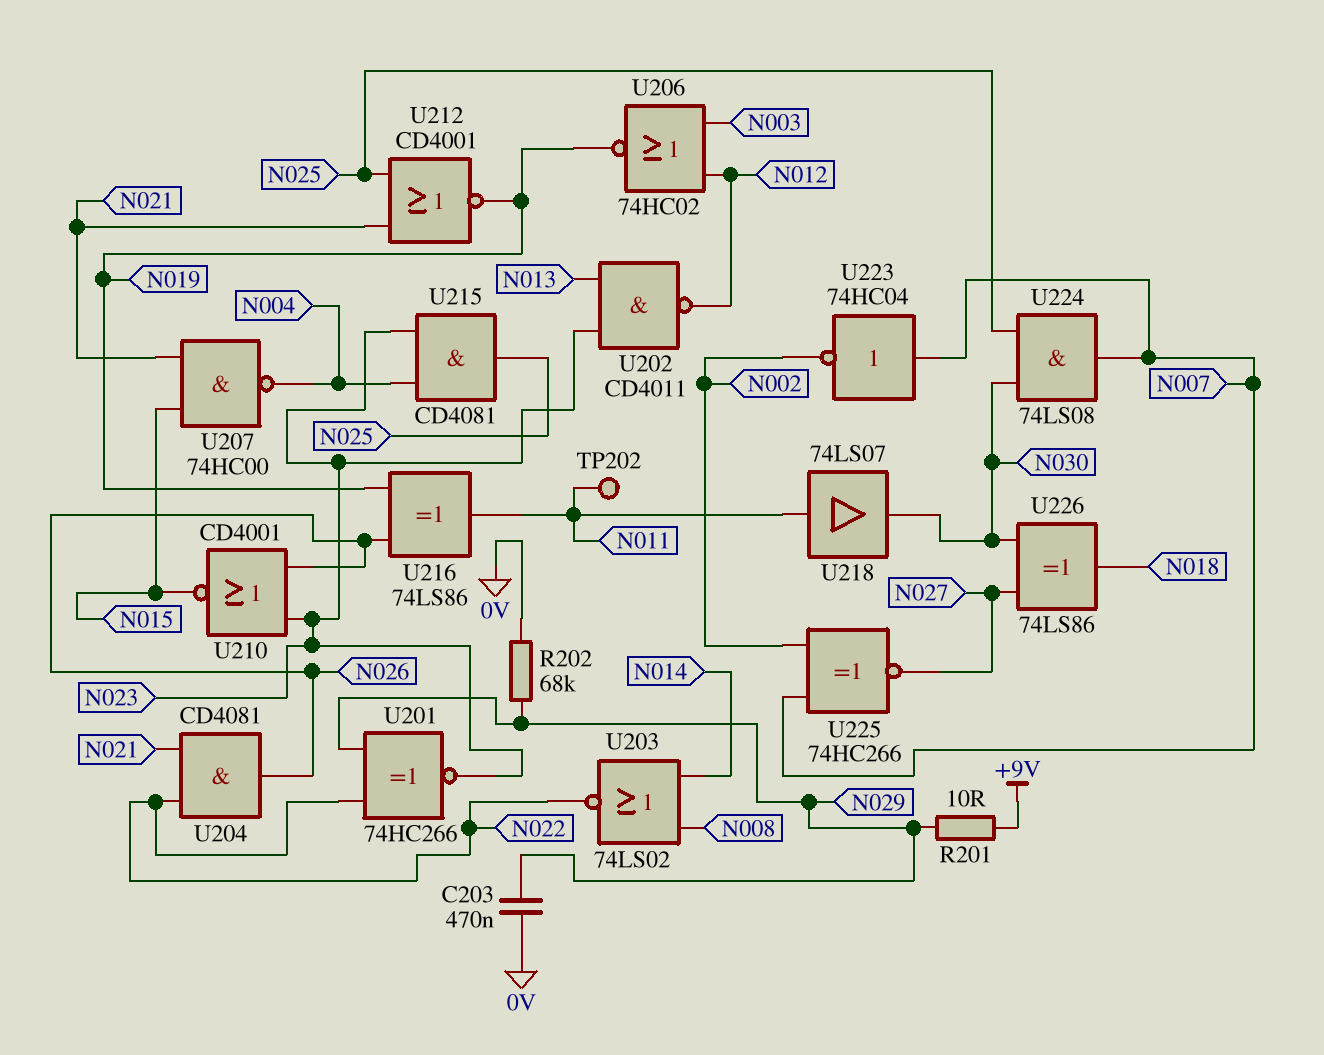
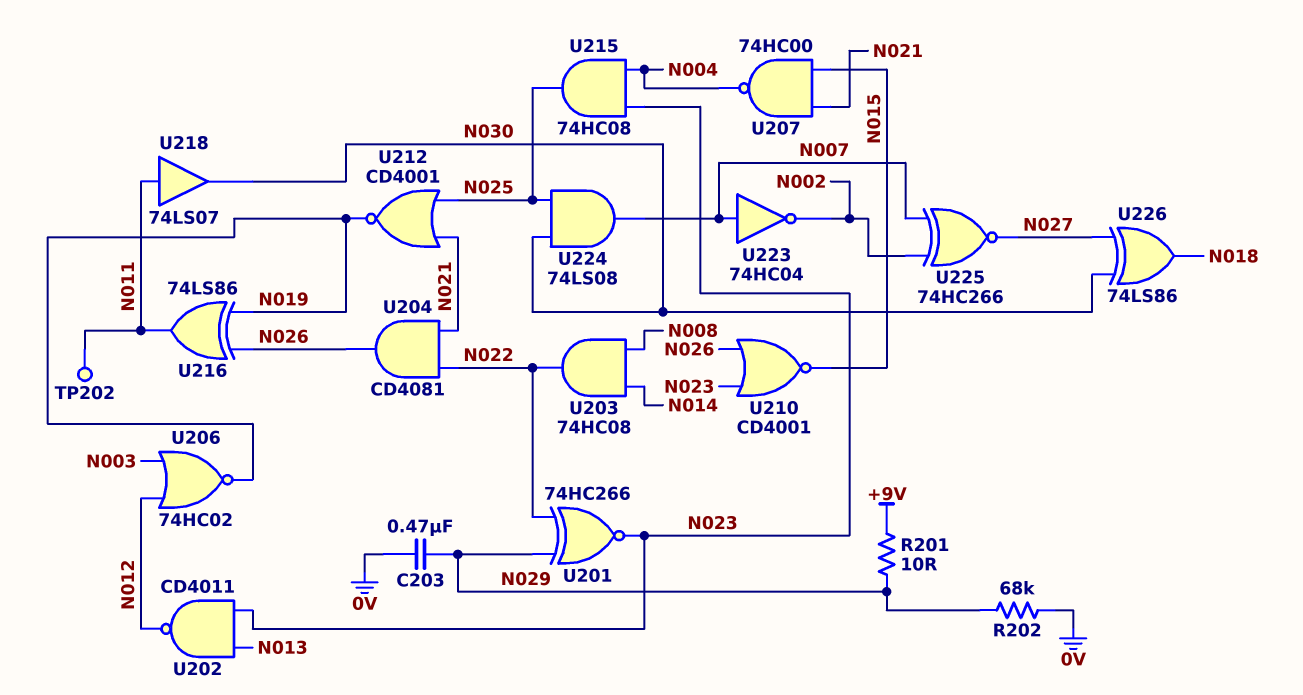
U203: NOR 74LS02 (in N008, in N014, out N022) -> AND 74HC08 (in N008, in N014, out N022)
U215: AND CD4081 (in N004, in N023, out N025) -> AND 74HC08 (in N004, in N023, out N025)

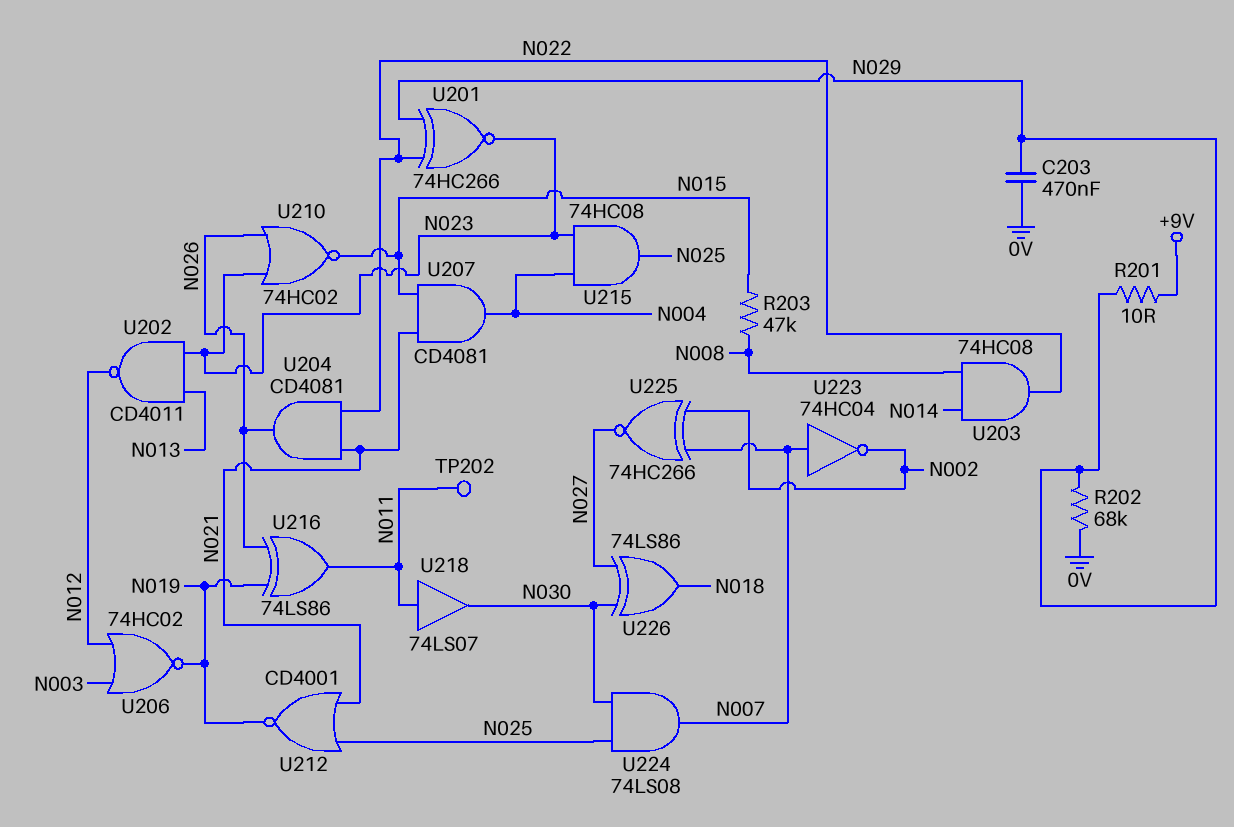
R203: none -> 47k (N008, N015)
U207: NAND 74HC00 (in N015, in N021, out N004) -> AND CD4081 (in N015, in N021, out N004)
U210: NOR CD4001 (in N023, in N026, out N015) -> NOR 74HC02 (in N023, in N026, out N015)

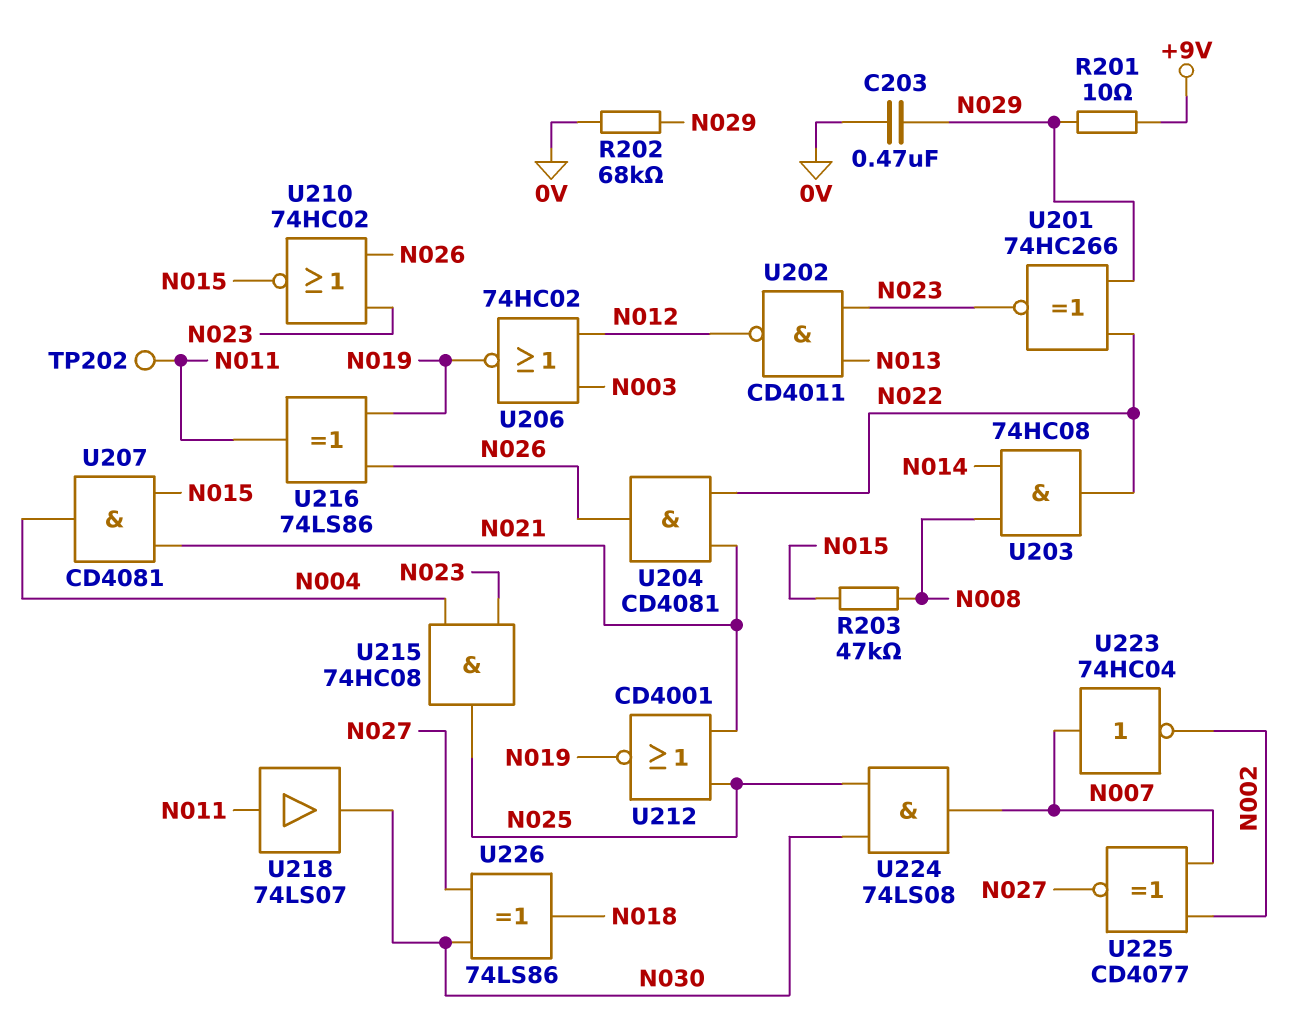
U225: XNOR 74HC266 (in N002, in N007, out N027) -> XNOR CD4077 (in N002, in N007, out N027)

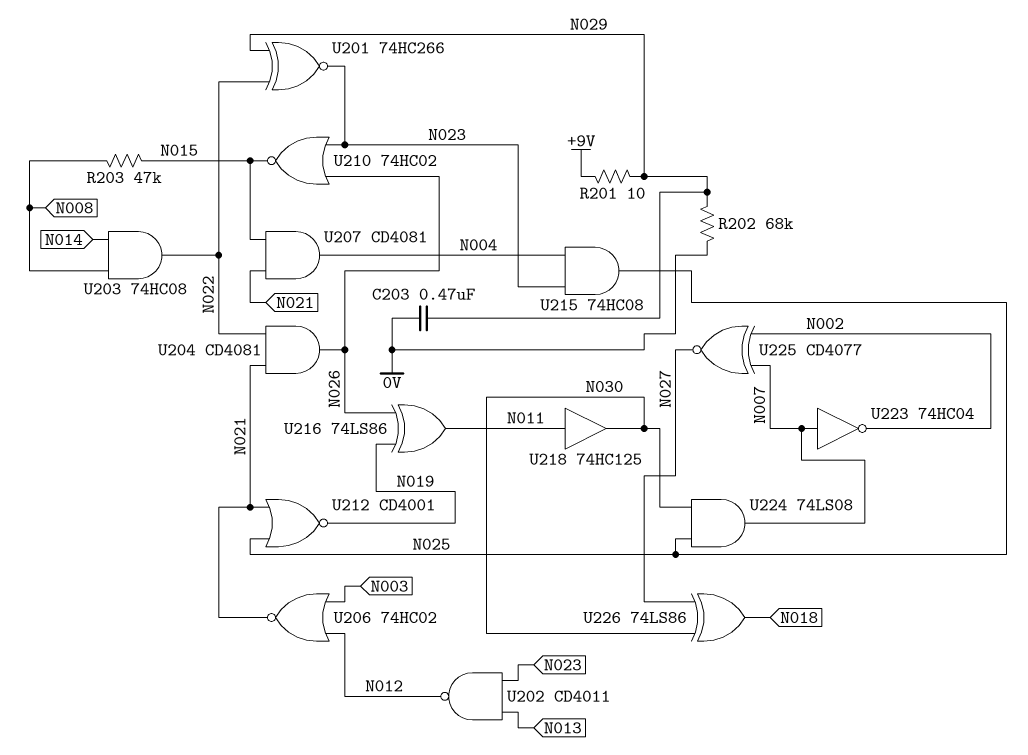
TP202: test point (N011) -> none
U206: NOR 74HC02 (in N003, in N012, out N019) -> NOR 74HC02 (in N003, in N012, out N021)
U218: buffer 74LS07 (in N011, out N030) -> buffer 74HC125 (in N011, out N030)

